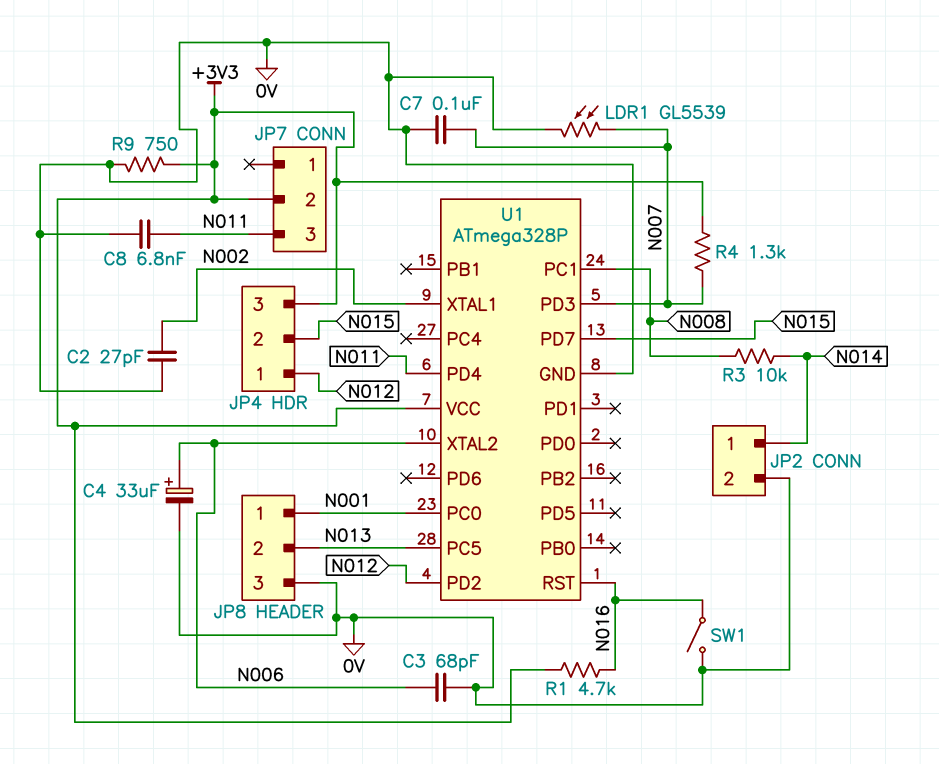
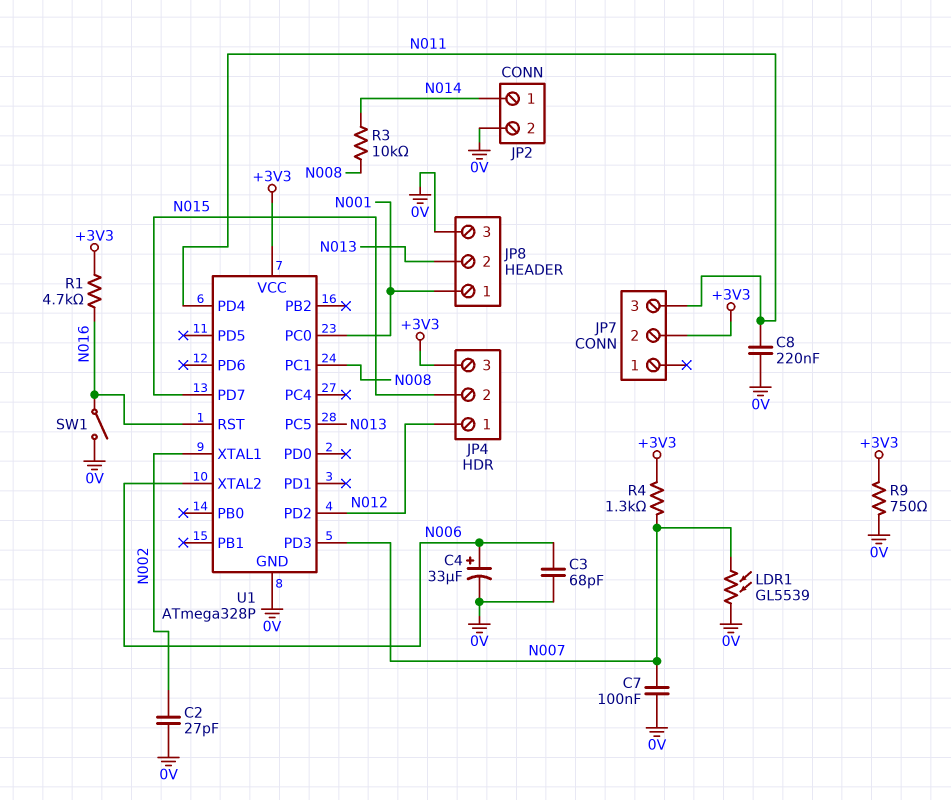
C8: 6.8nF (0V, N011) -> 220nF (0V, N011)

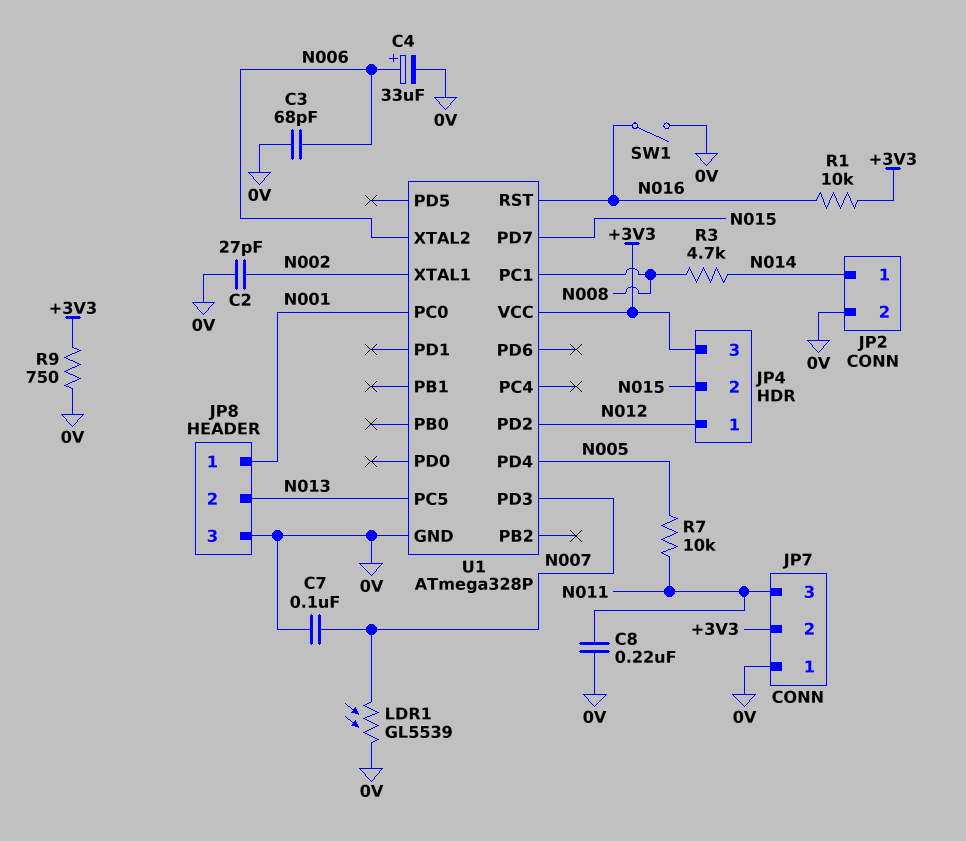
JP7 pin 1: none -> 0V
R1: 4.7k (+3V3, N016) -> 10k (+3V3, N016)
R3: 10k (N008, N014) -> 4.7k (N008, N014)
R4: 1.3k (+3V3, N007) -> none
R7: none -> 10k (N005, N011)
U1 pin PD4: N011 -> N005

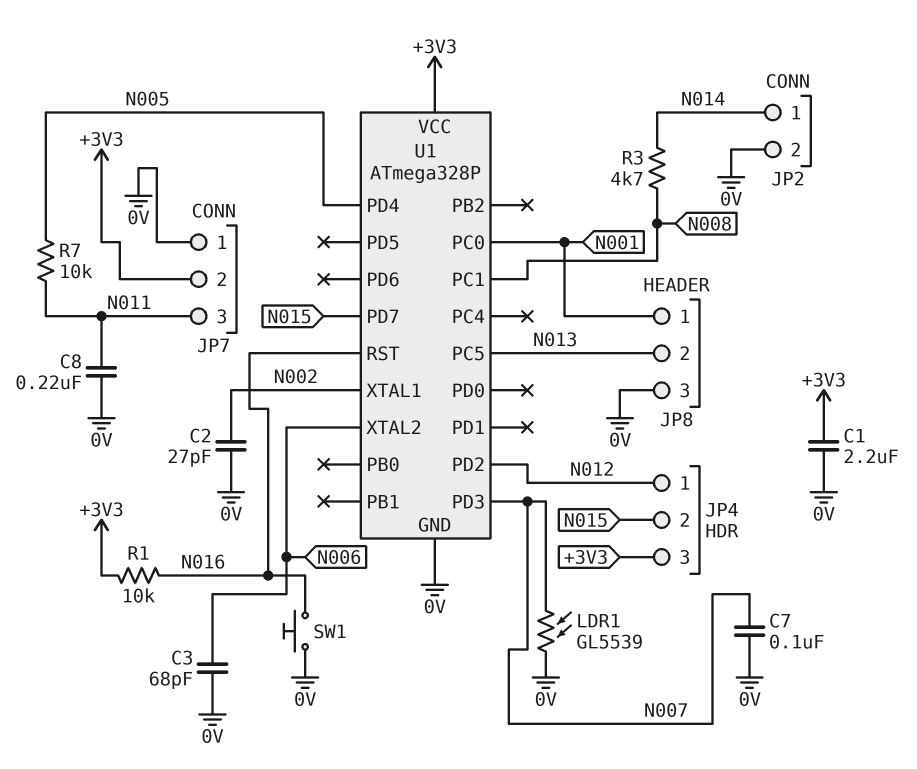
C1: none -> 2.2uF (+3V3, 0V)
C4: 33uF (plus N006, minus 0V) -> none
R9: 750 (+3V3, 0V) -> none
SW1: switch (0V, N016) -> button (0V, N016)

